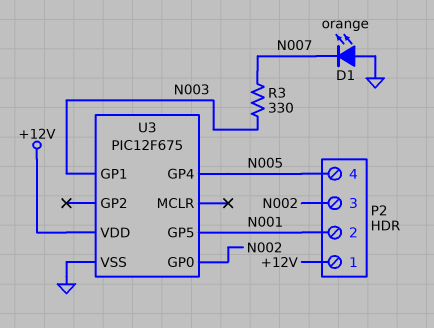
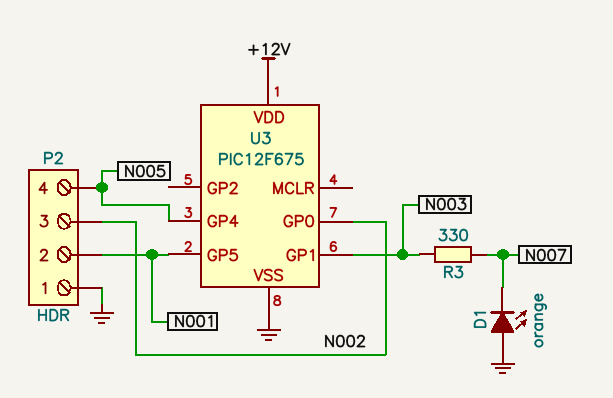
P2 pin 1: +12V -> GND

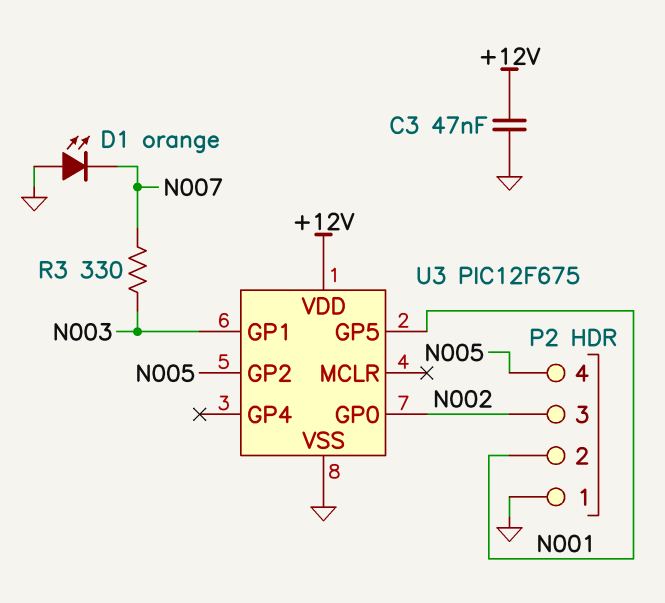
C3: none -> 47nF (+12V, GND)
U3 pin GP2: none -> N005
U3 pin GP4: N005 -> none

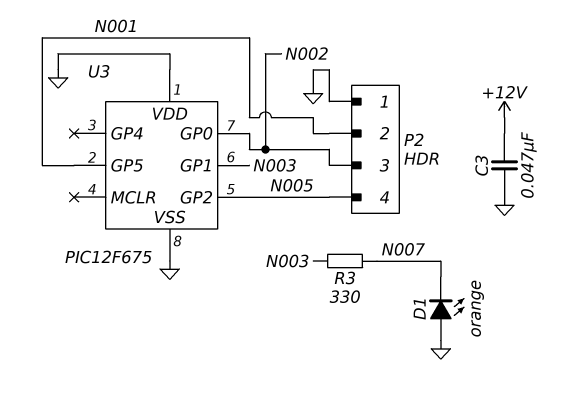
U3 pin VDD: +12V -> GND

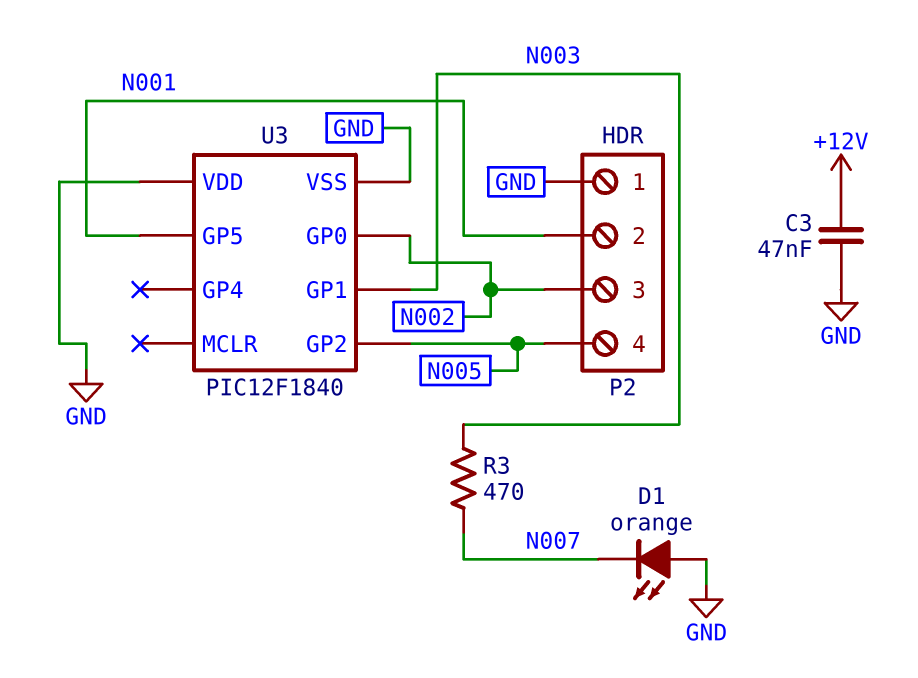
R3: 330 (N003, N007) -> 470 (N003, N007)
U3: PIC12F675 -> PIC12F1840

